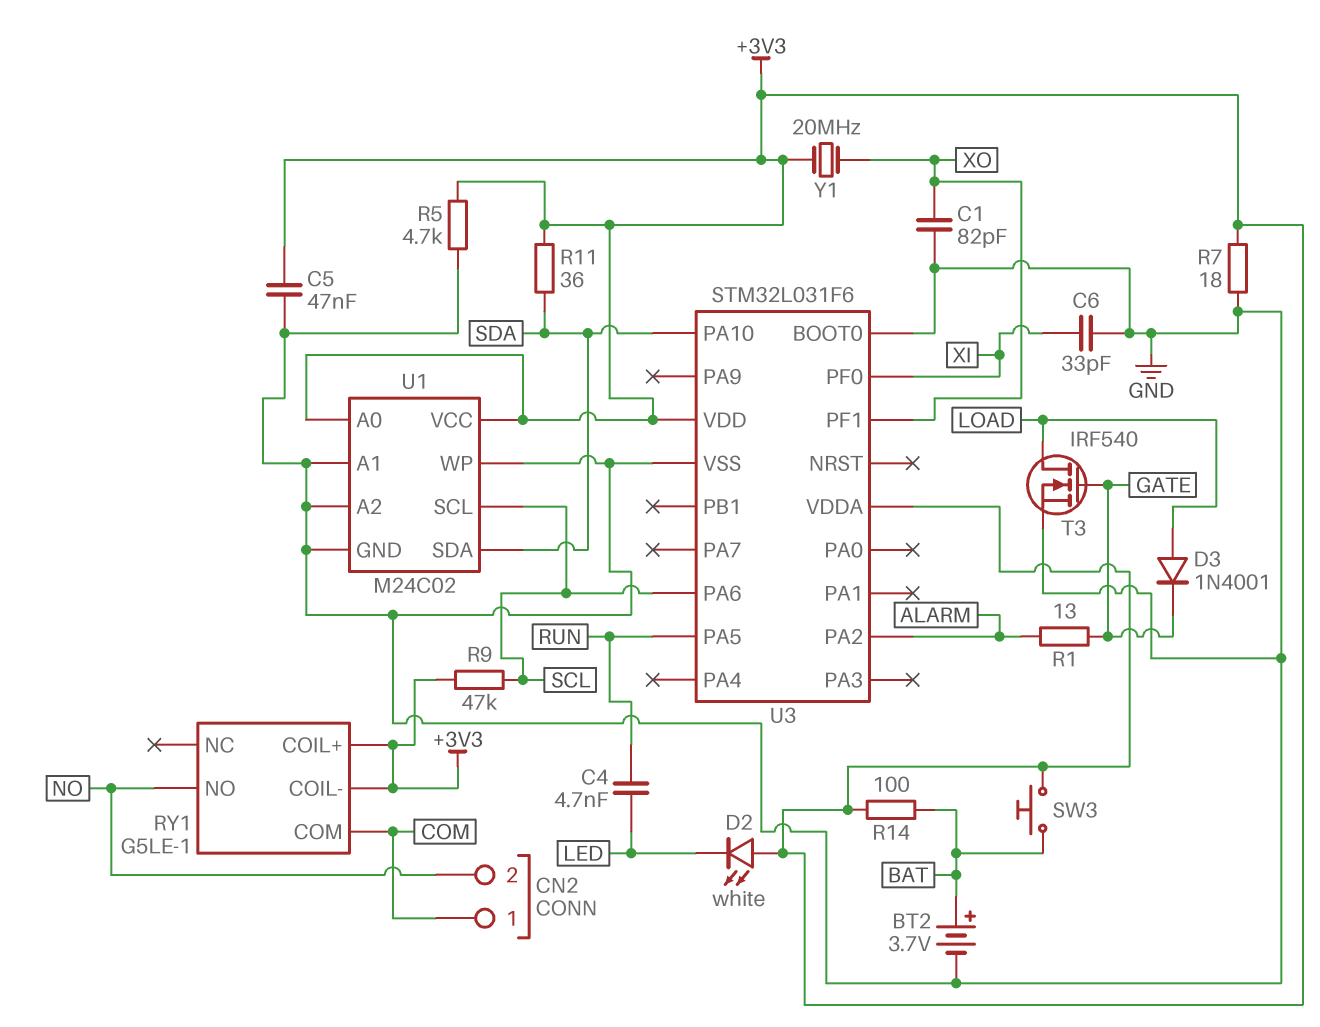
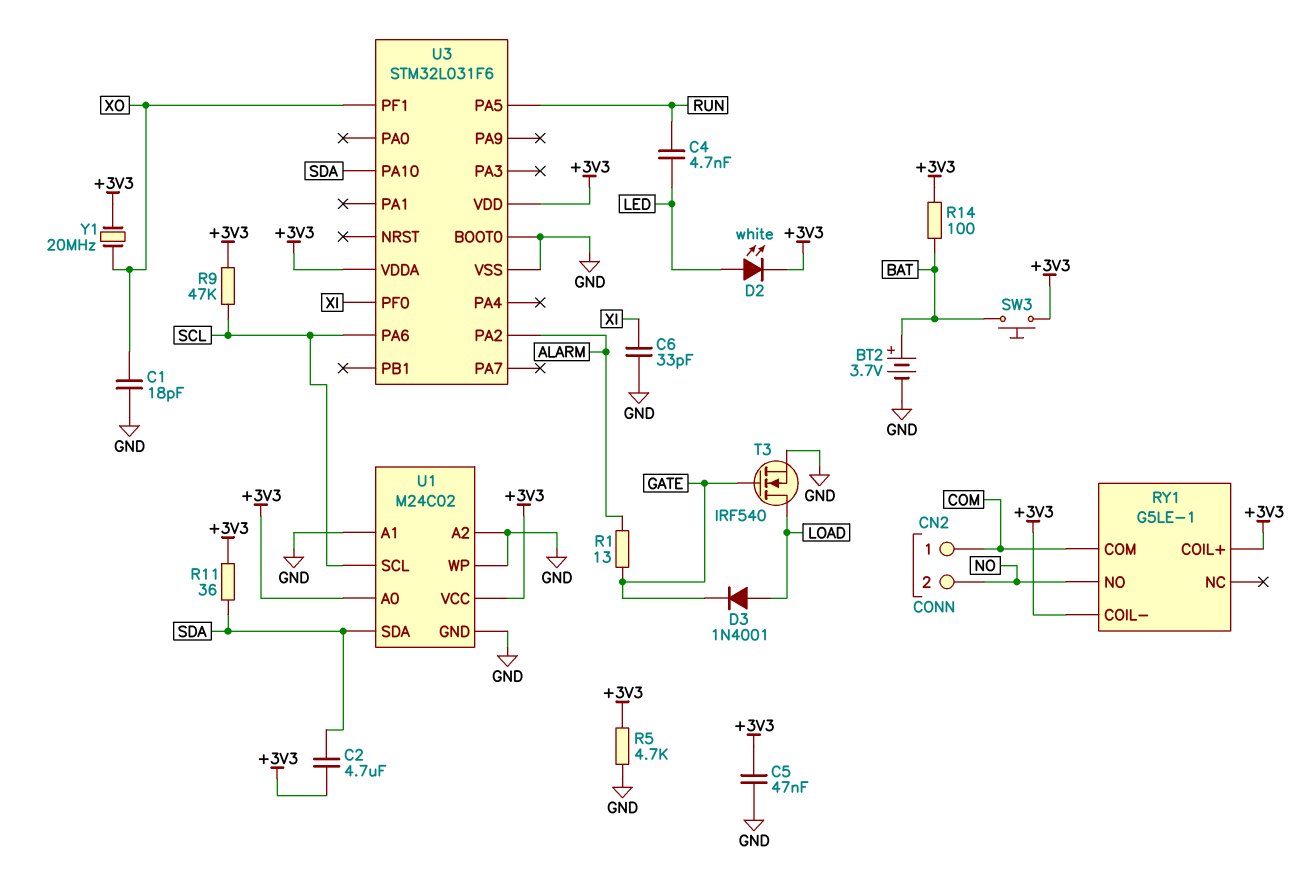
C1: 82pF (GND, XO) -> 18pF (GND, XO)
C2: none -> 4.7uF (+3V3, SDA)
D2: LED white (A +3V3, K LED) -> LED white (A LED, K +3V3)
R7: 18 (+3V3, GND) -> none

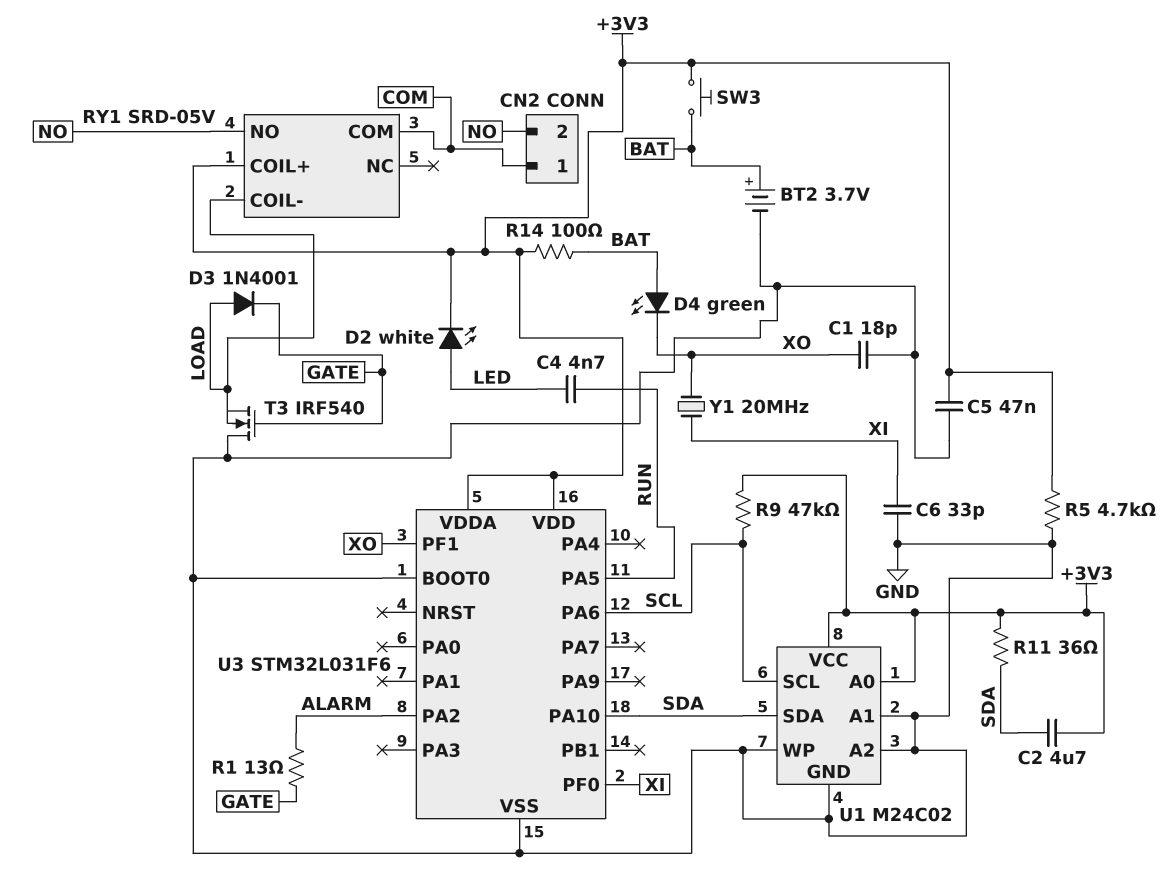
D4: none -> LED green (A BAT, K XO)
RY1: G5LE-1 -> SRD-05V
RY1 pin COIL-: +3V3 -> LOAD
T3: NMOS IRF540 (G GATE, D LOAD, S GND) -> NMOS IRF540 (G GATE, D GND, S LOAD)
Y1: 20MHz (+3V3, XO) -> 20MHz (XI, XO)

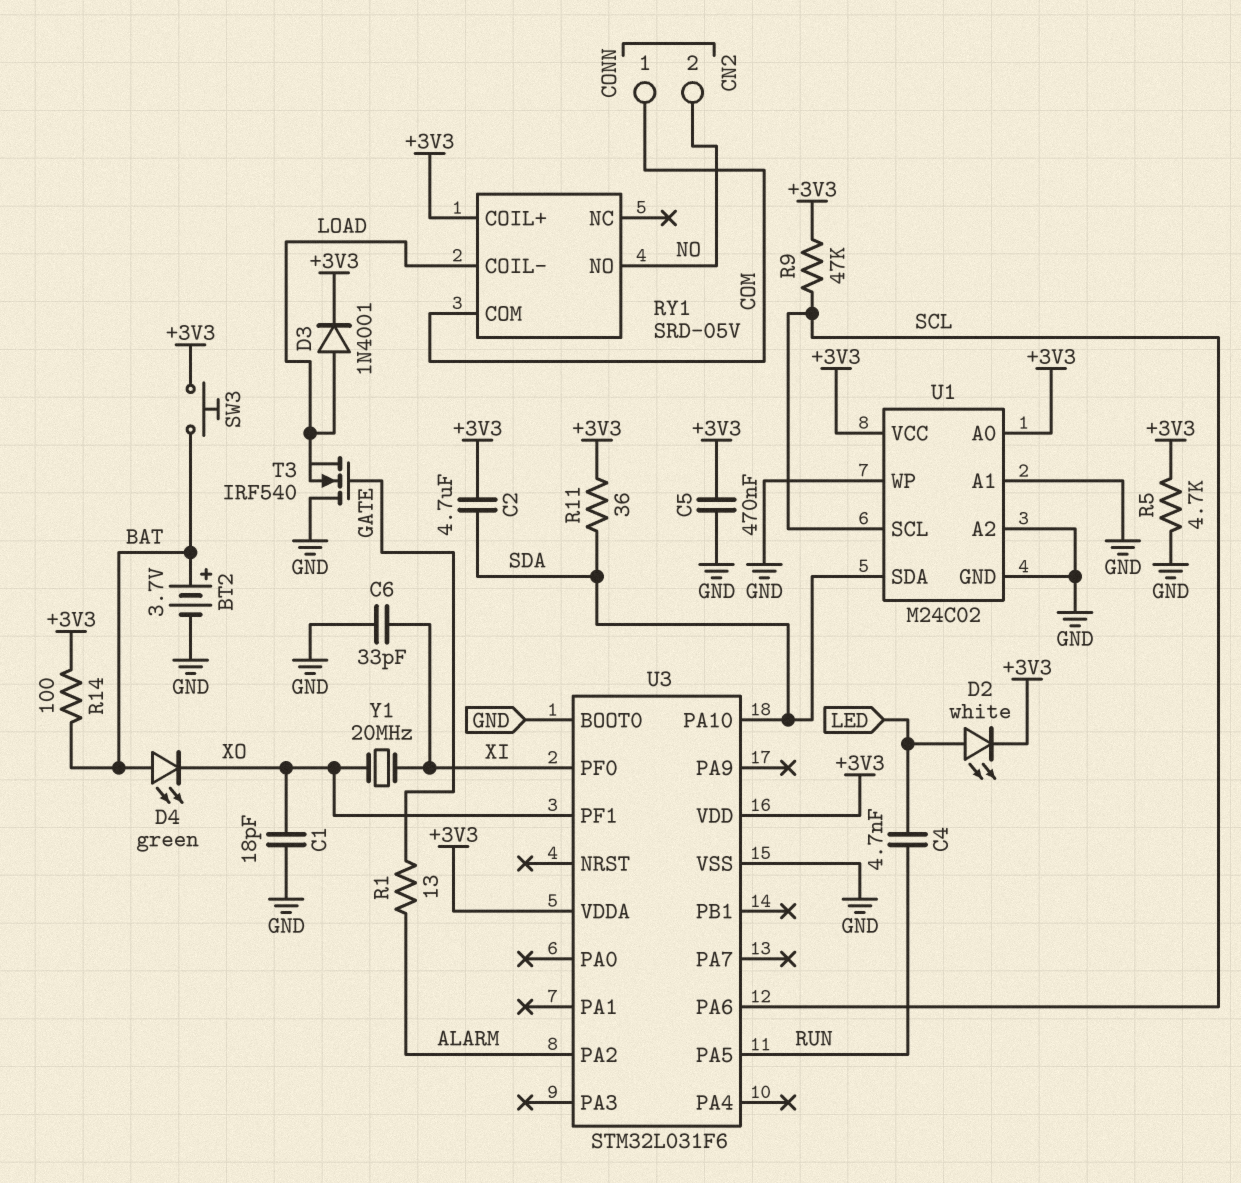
C5: 47nF (+3V3, GND) -> 470nF (+3V3, GND)
D3: diode 1N4001 (A LOAD, K GATE) -> diode 1N4001 (A LOAD, K +3V3)

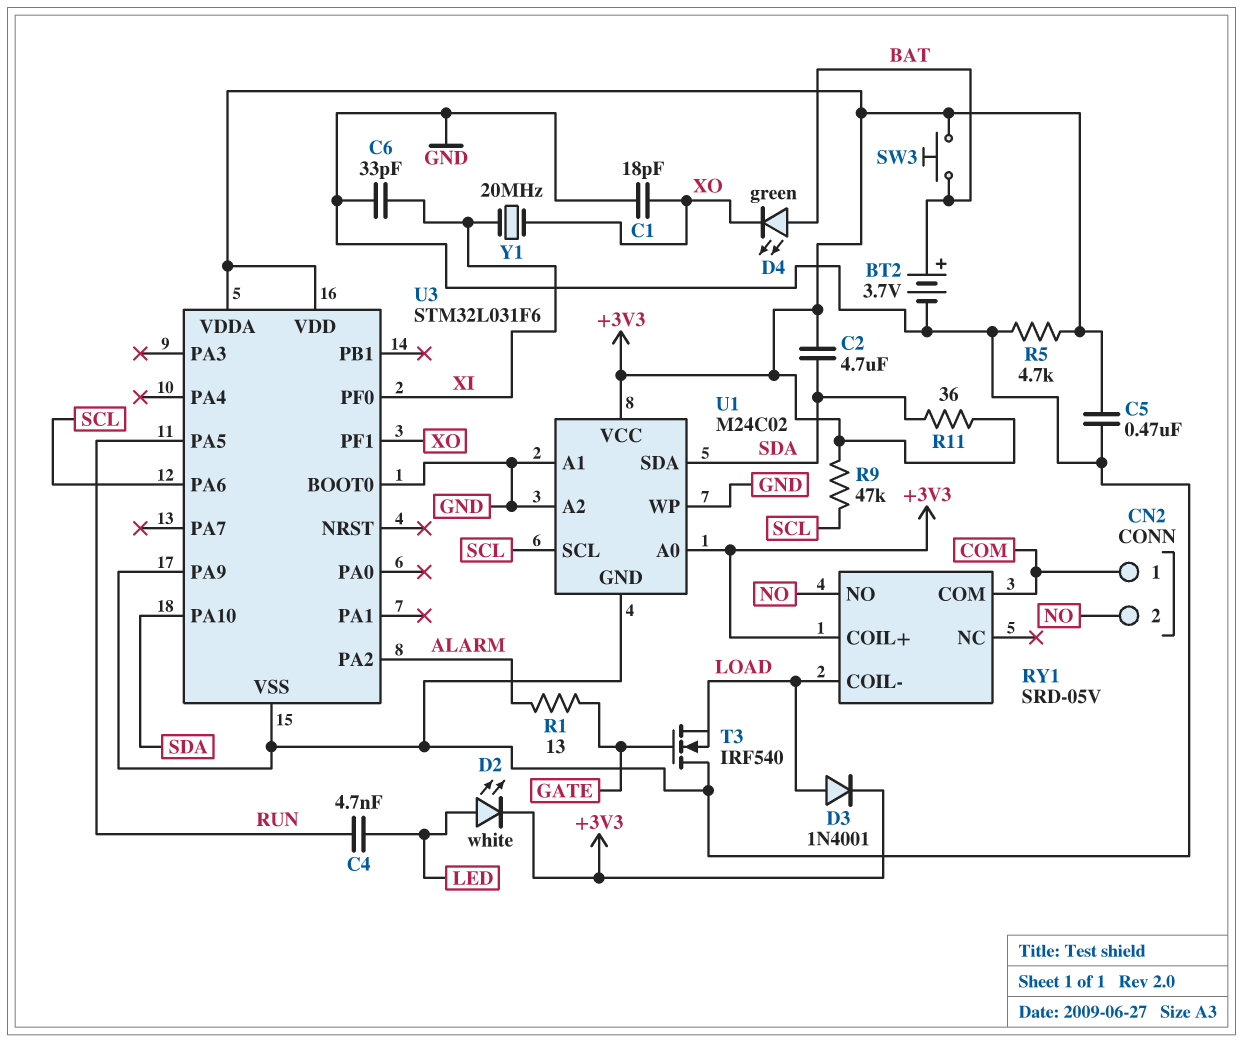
R14: 100 (+3V3, BAT) -> none
U3 pin PA9: none -> GND

